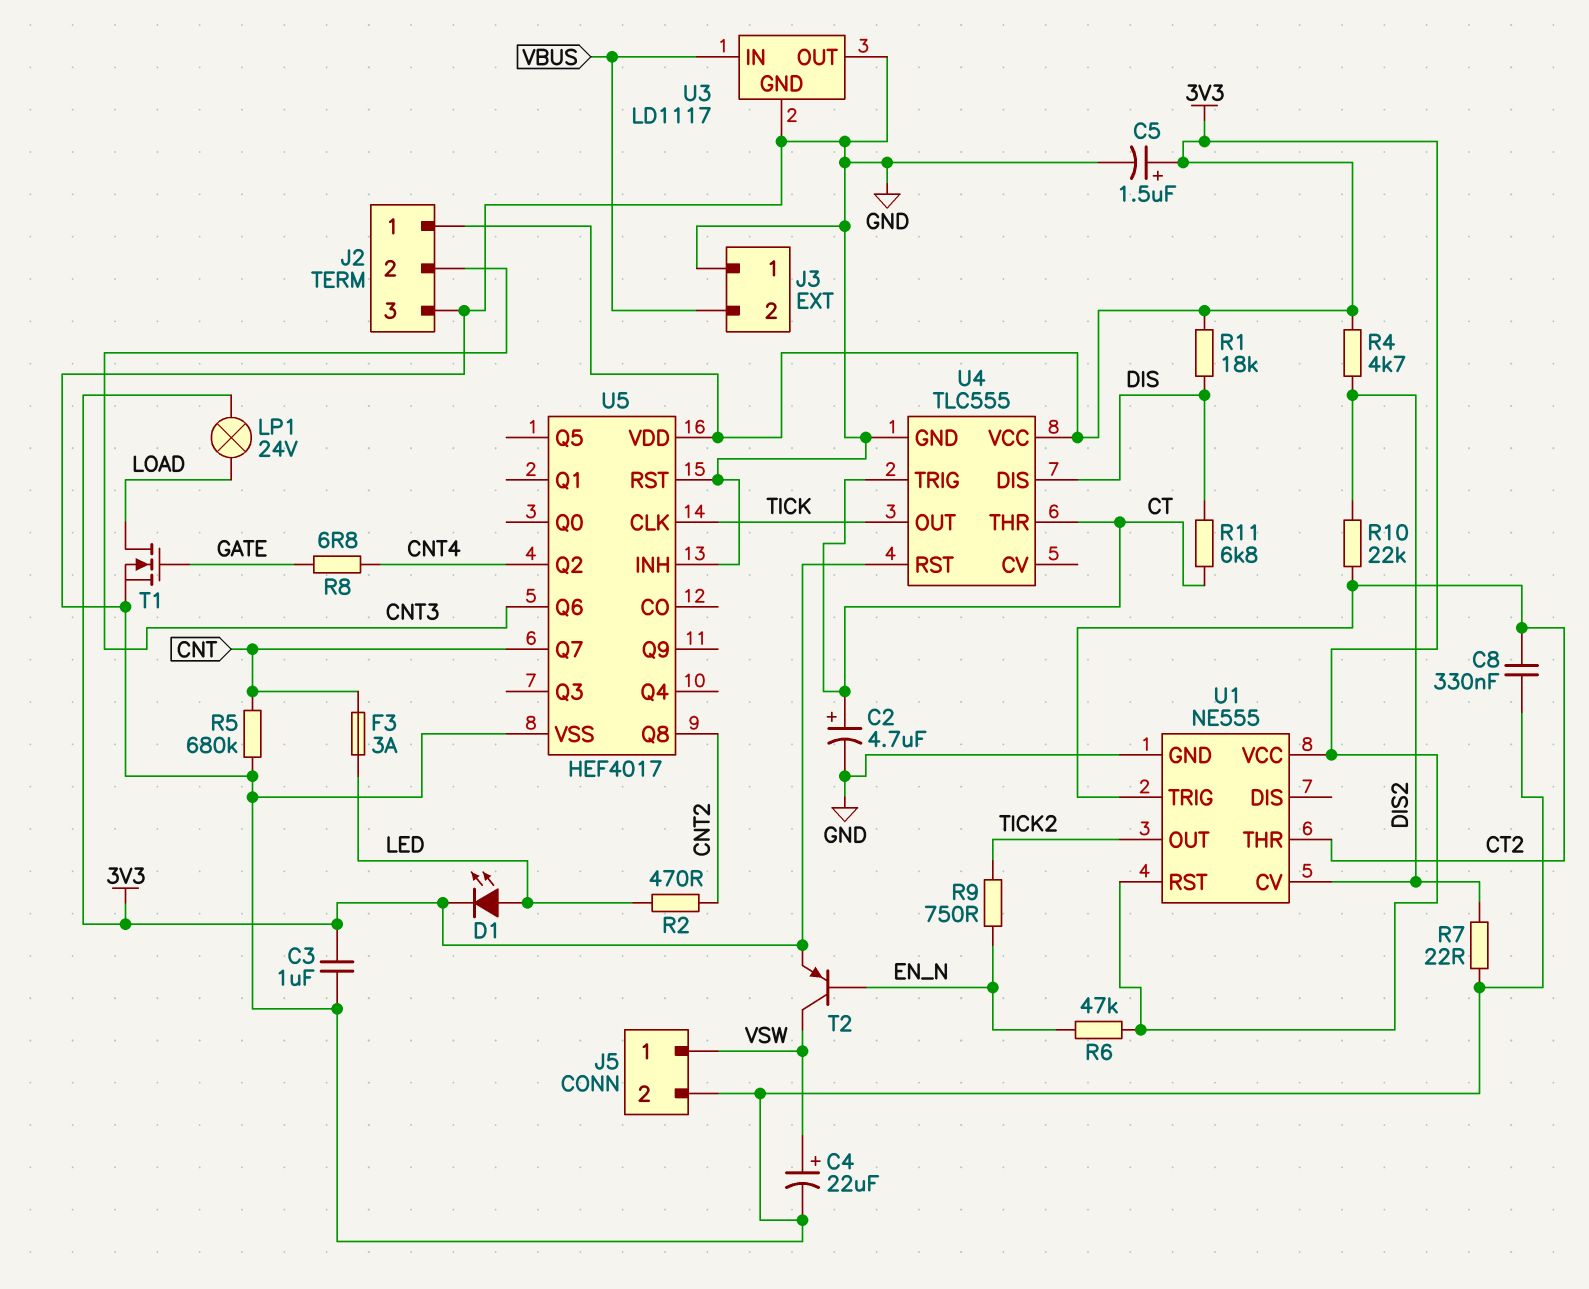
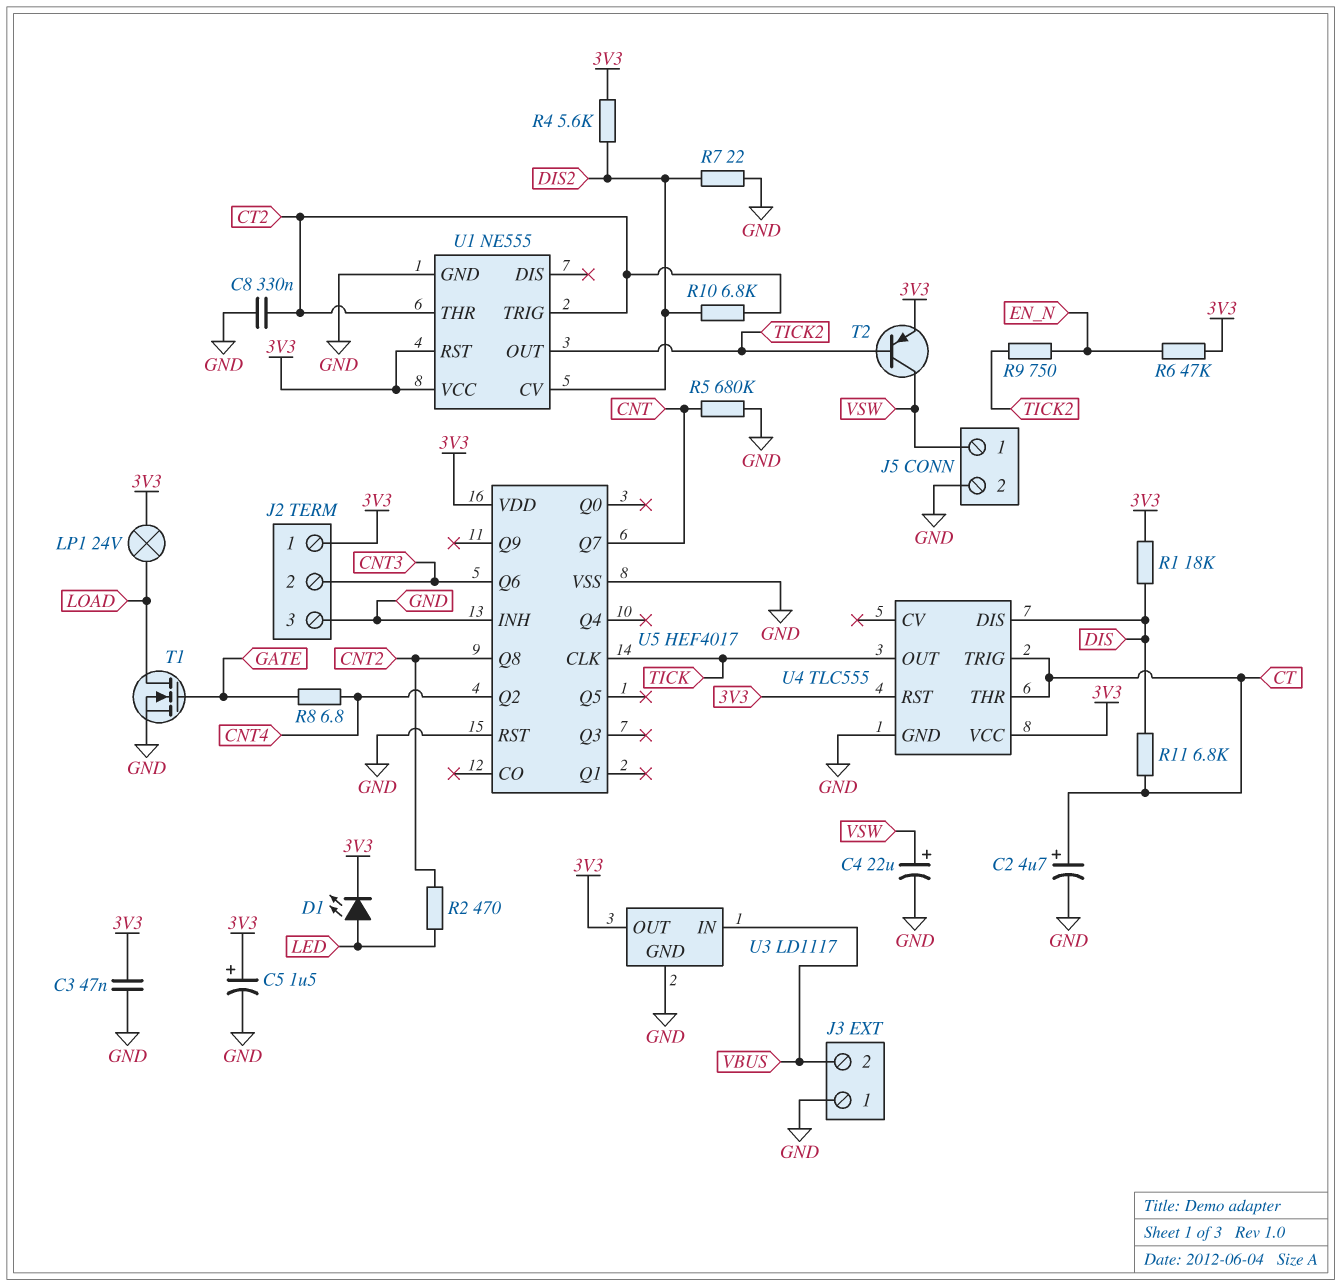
C3: 1uF (3V3, GND) -> 47nF (3V3, GND)
F3: 3A (CNT, LED) -> none
R4: 4.7k (3V3, DIS2) -> 5.6k (3V3, DIS2)
R10: 22k (CT2, DIS2) -> 6.8k (CT2, DIS2)
T2: PNP (B EN_N, C VSW, E 3V3) -> PNP (B TICK2, C VSW, E 3V3)
U3 pin OUT: GND -> 3V3

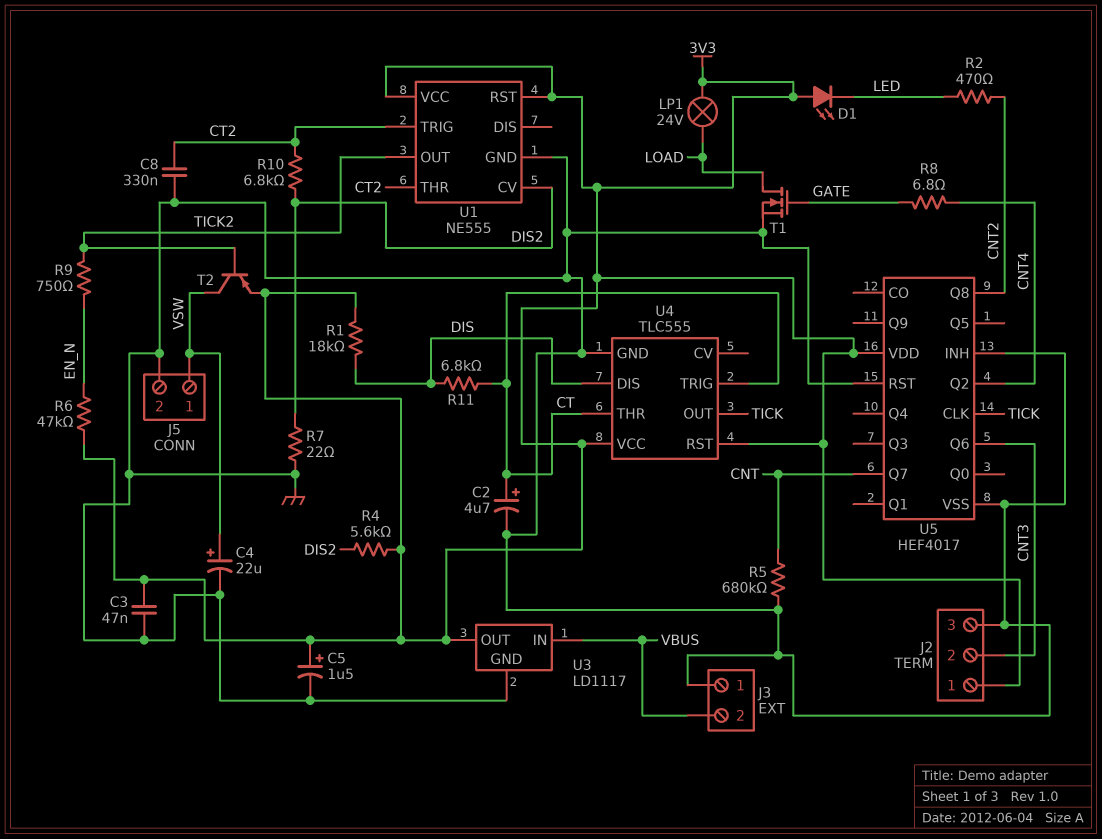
D1: LED (A LED, K 3V3) -> LED (A 3V3, K LED)

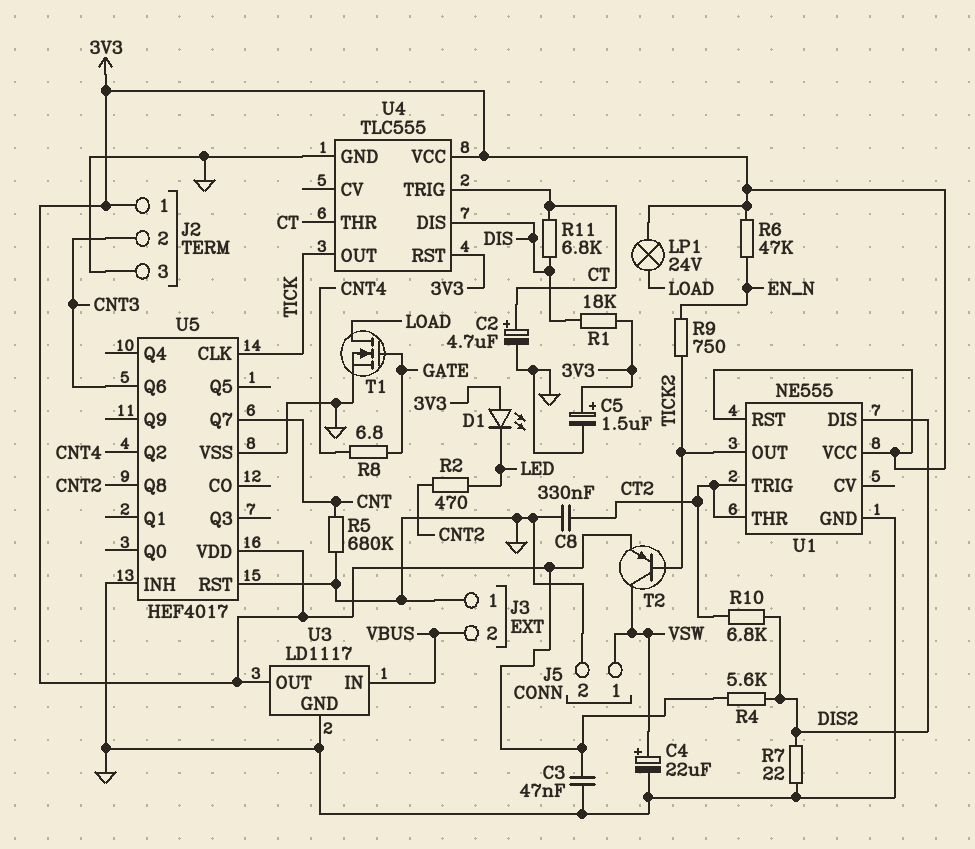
U1 pin CV: DIS2 -> none
U1 pin DIS: none -> DIS2

